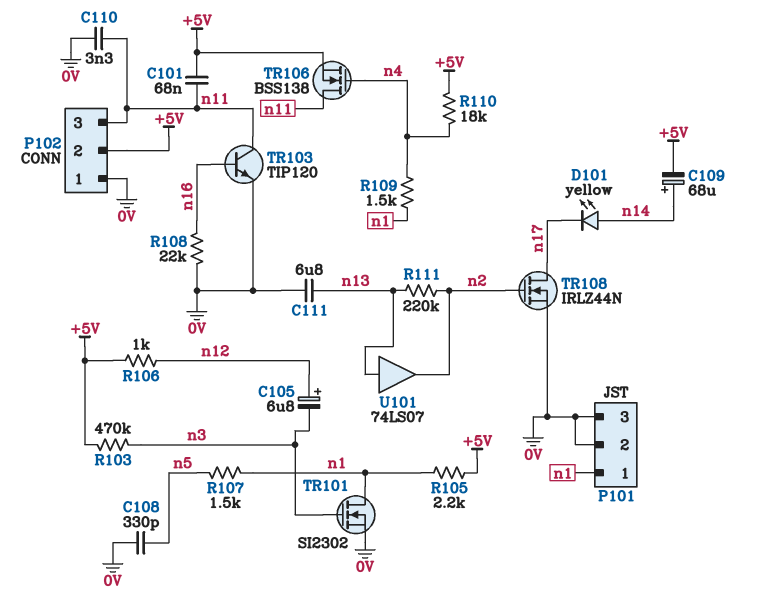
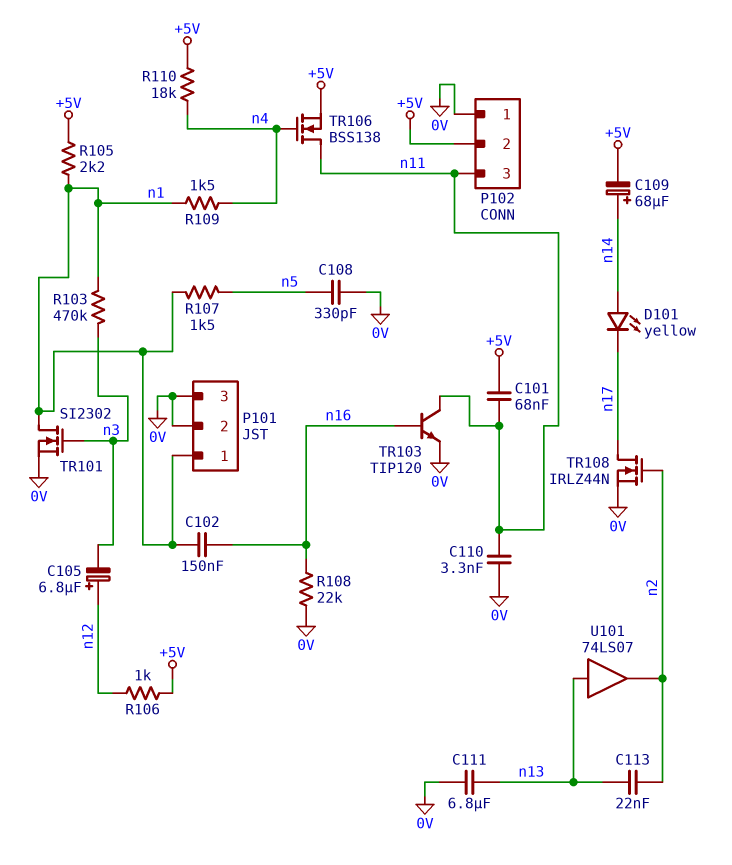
C102: none -> 150nF (n1, n16)
C113: none -> 22nF (n2, n13)
R103: 470k (+5V, n3) -> 470k (n1, n3)
R111: 220k (n2, n13) -> none

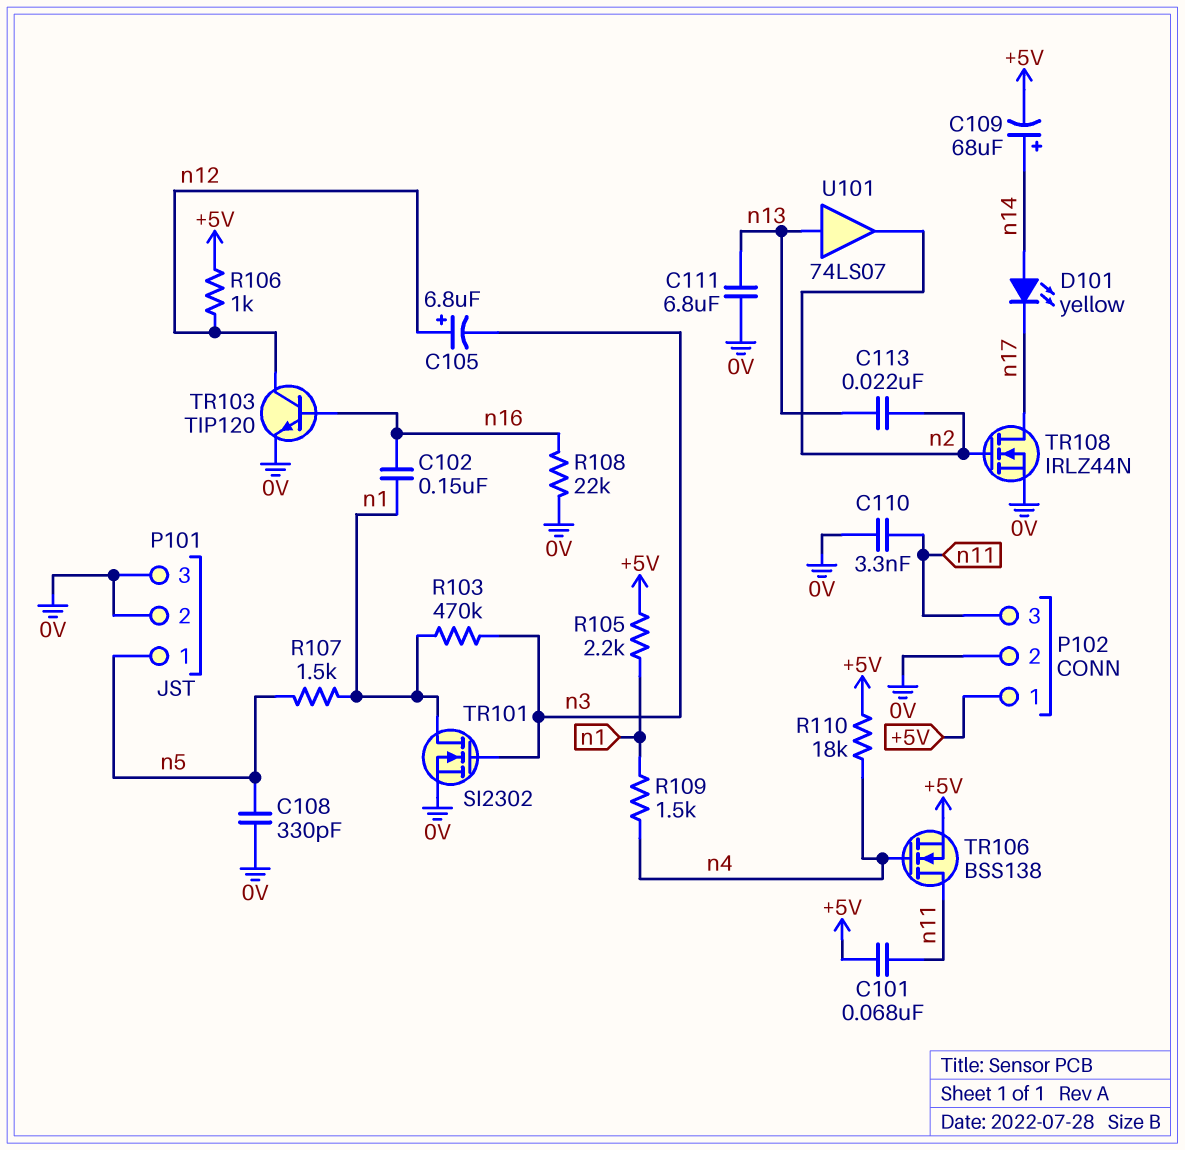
P101 pin 1: n1 -> n5
P102 pin 1: 0V -> +5V
P102 pin 2: +5V -> 0V
TR103: NPN TIP120 (B n16, C n11, E 0V) -> NPN TIP120 (B n16, C n12, E 0V)

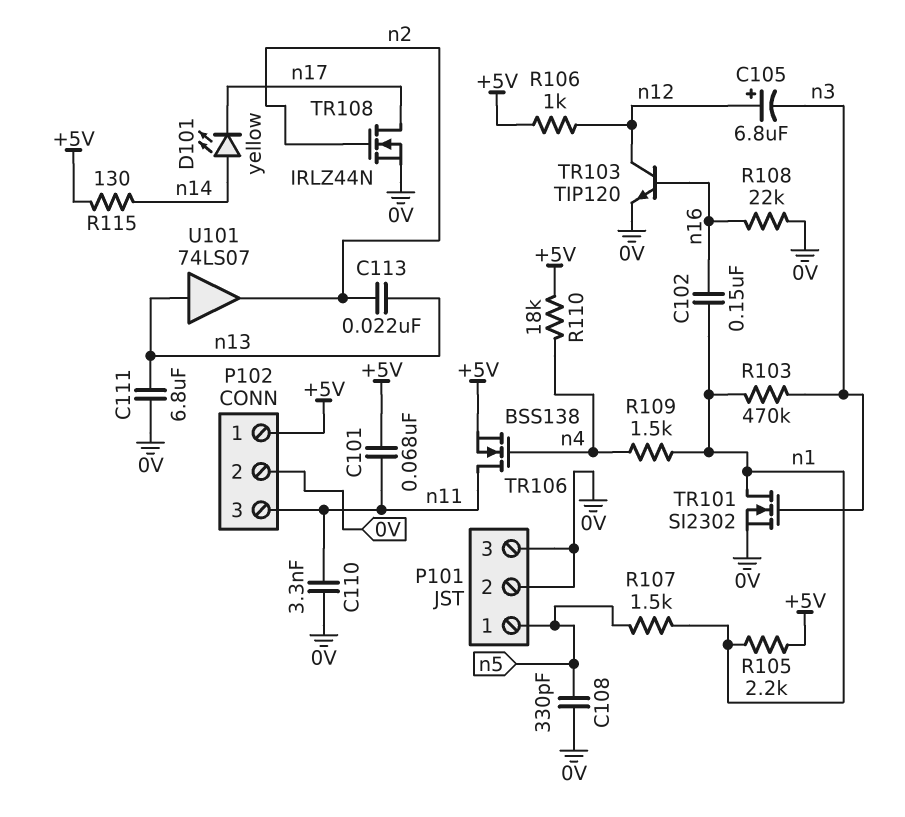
C109: 68uF (plus n14, minus +5V) -> none
R115: none -> 130 (+5V, n14)

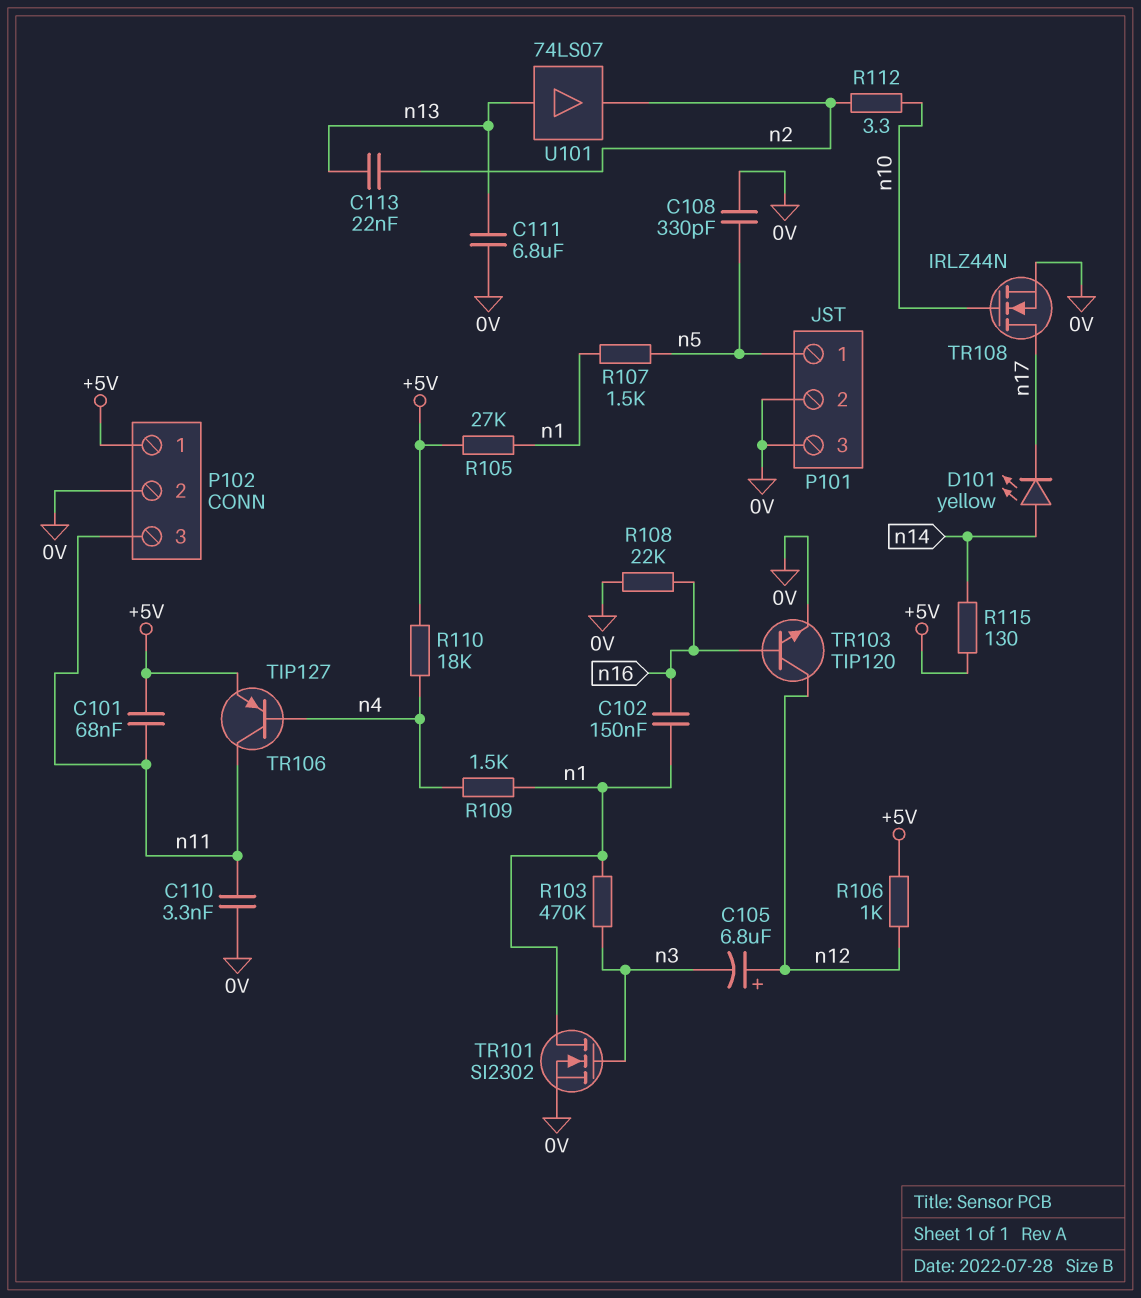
R105: 2.2k (+5V, n1) -> 27k (+5V, n1)
R112: none -> 3.3 (n2, n10)
TR106: NMOS BSS138 (G n4, D n11, S +5V) -> PNP TIP127 (B n4, C n11, E +5V)
TR108: NMOS IRLZ44N (G n2, D n17, S 0V) -> NMOS IRLZ44N (G n10, D n17, S 0V)

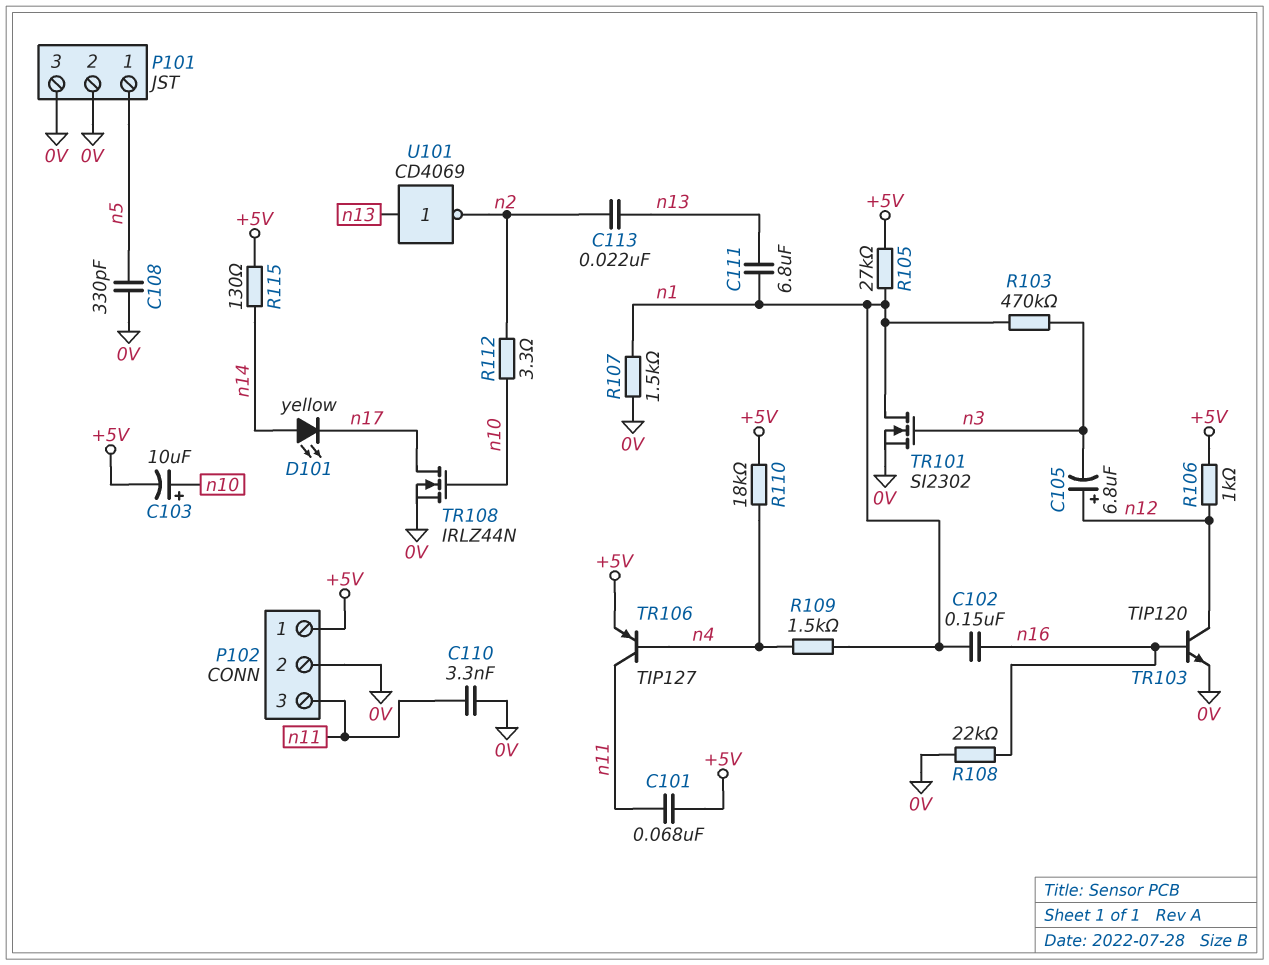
C103: none -> 10uF (plus n10, minus +5V)
C111: 6.8uF (0V, n13) -> 6.8uF (n1, n13)
R107: 1.5k (n1, n5) -> 1.5k (0V, n1)
U101: buffer 74LS07 (in n13, out n2) -> NOT CD4069 (in n13, out n2)

